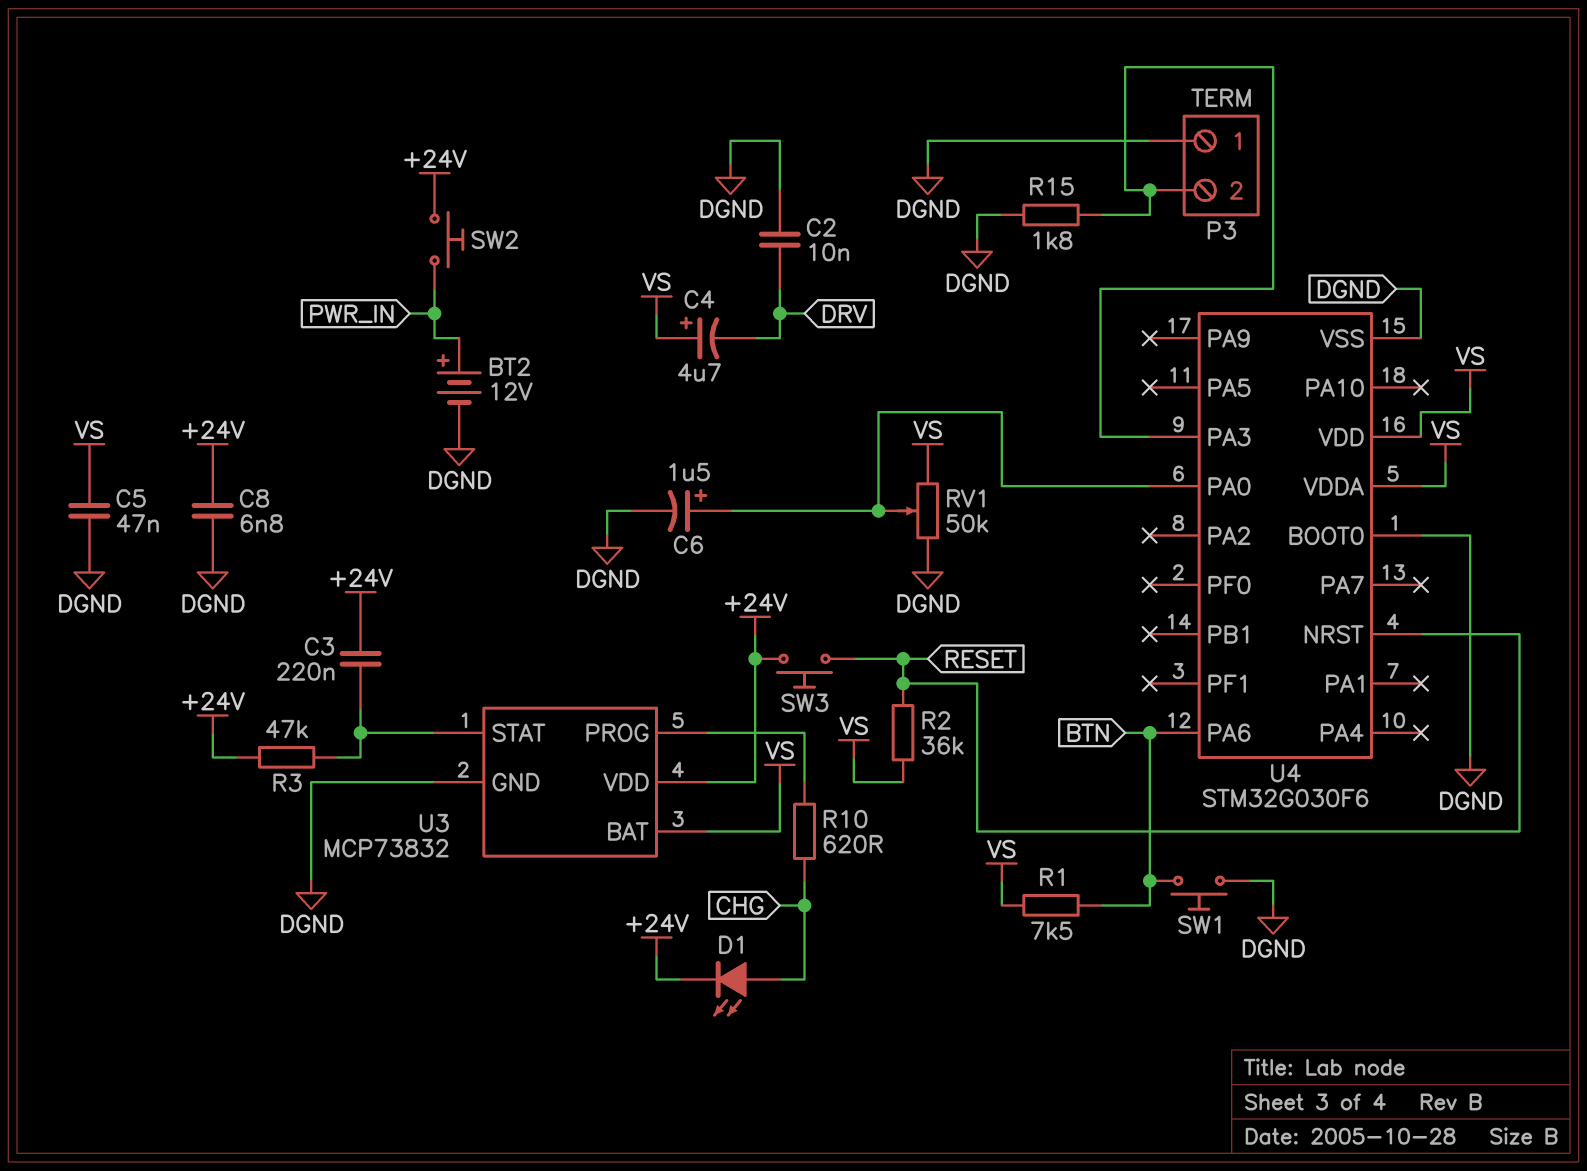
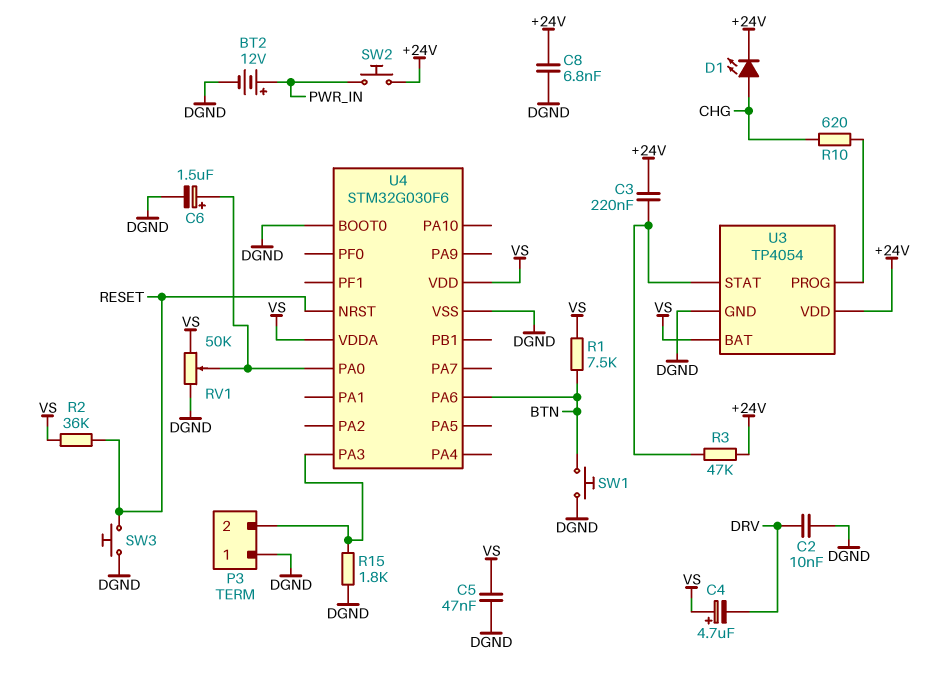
SW3: button (+24V, RESET) -> button (DGND, RESET)
U3: MCP73832 -> TP4054

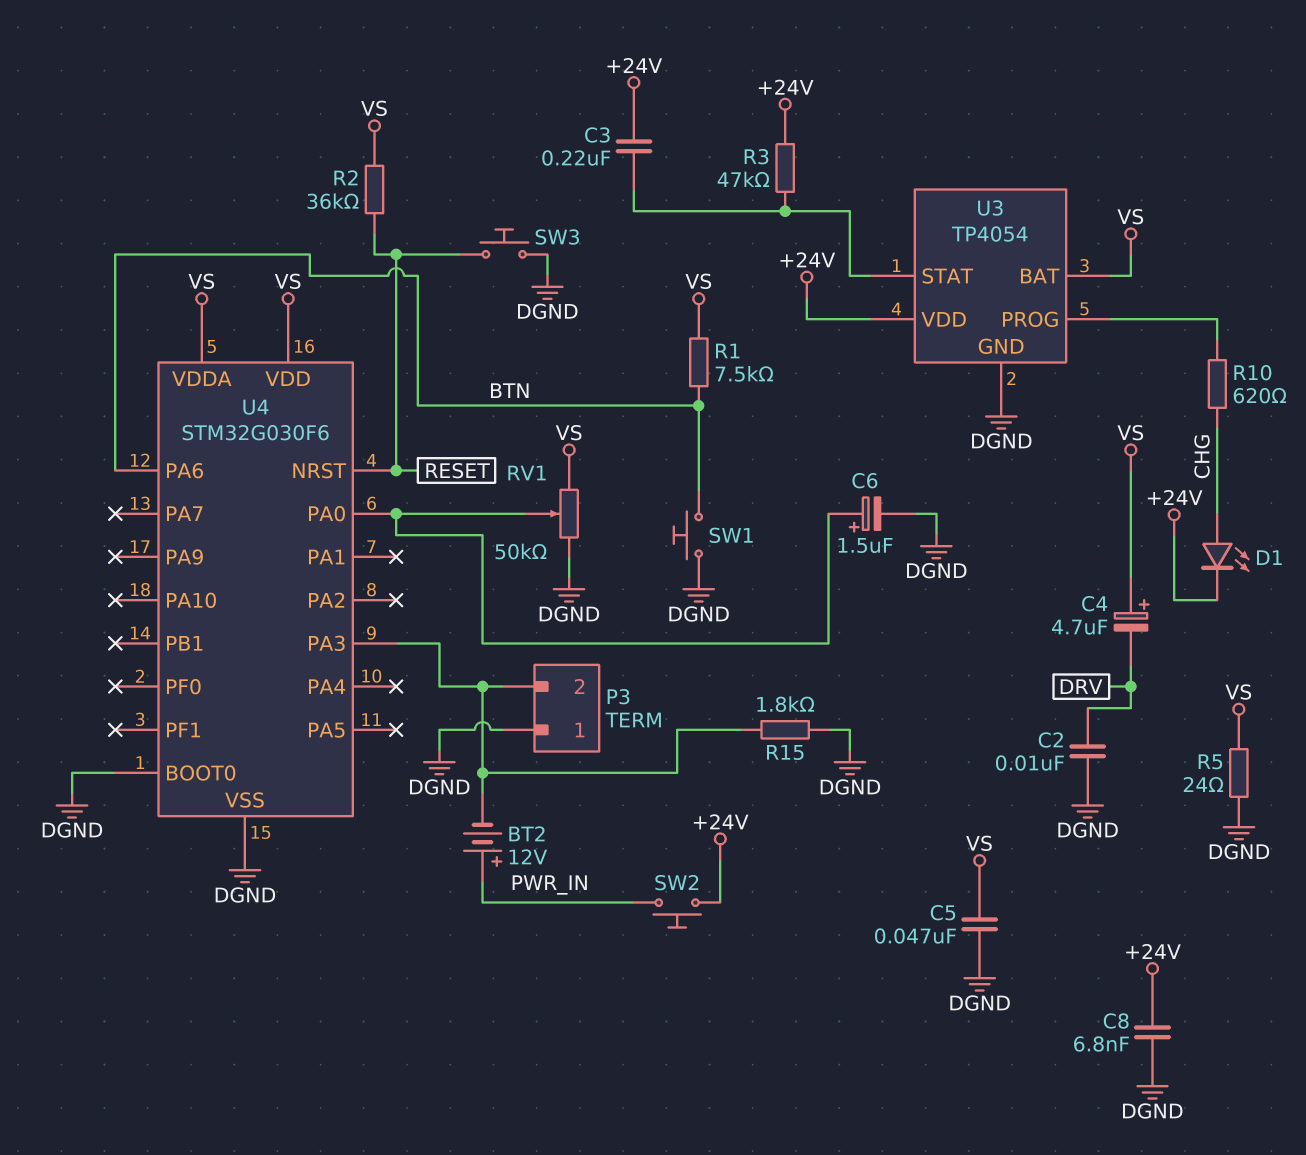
BT2: 12V (plus PWR_IN, minus DGND) -> 12V (plus PWR_IN, minus P3/2)
R5: none -> 24 (DGND, VS)

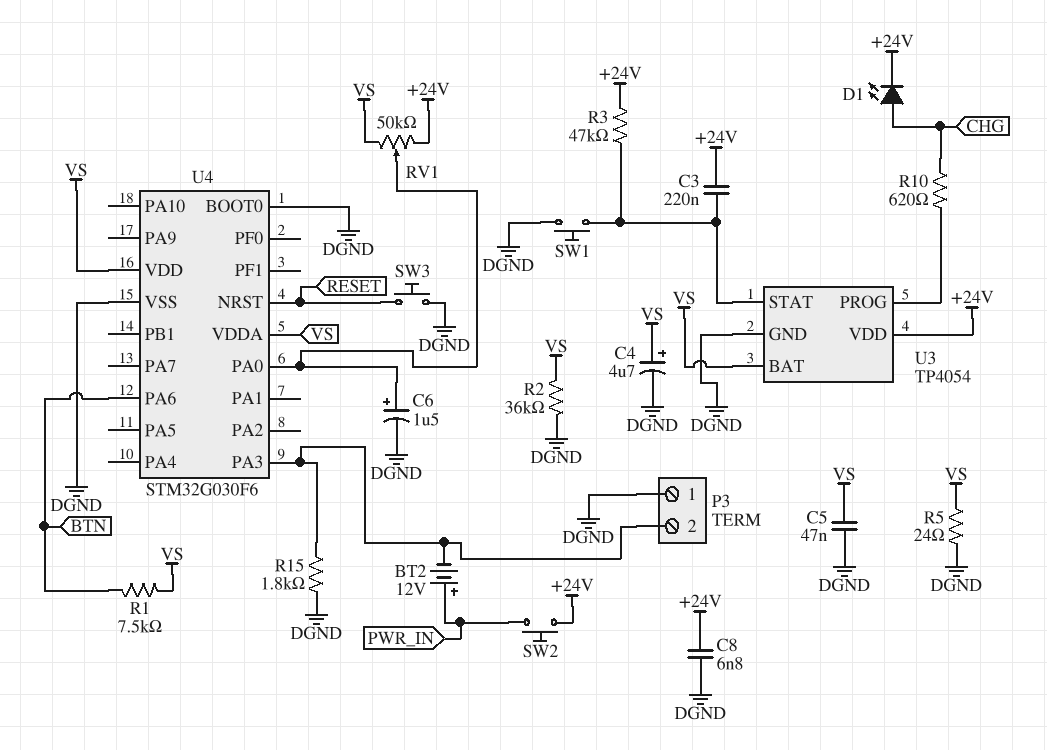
C2: 10nF (DGND, DRV) -> none
C4: 4.7uF (plus VS, minus DRV) -> 4.7uF (plus VS, minus DGND)
R2: 36k (RESET, VS) -> 36k (DGND, VS)
RV1: 50k (DGND, VS, wiper U4/PA0) -> 50k (+24V, VS, wiper U4/PA0)
SW1: button (BTN, DGND) -> button (DGND, U3/STAT)

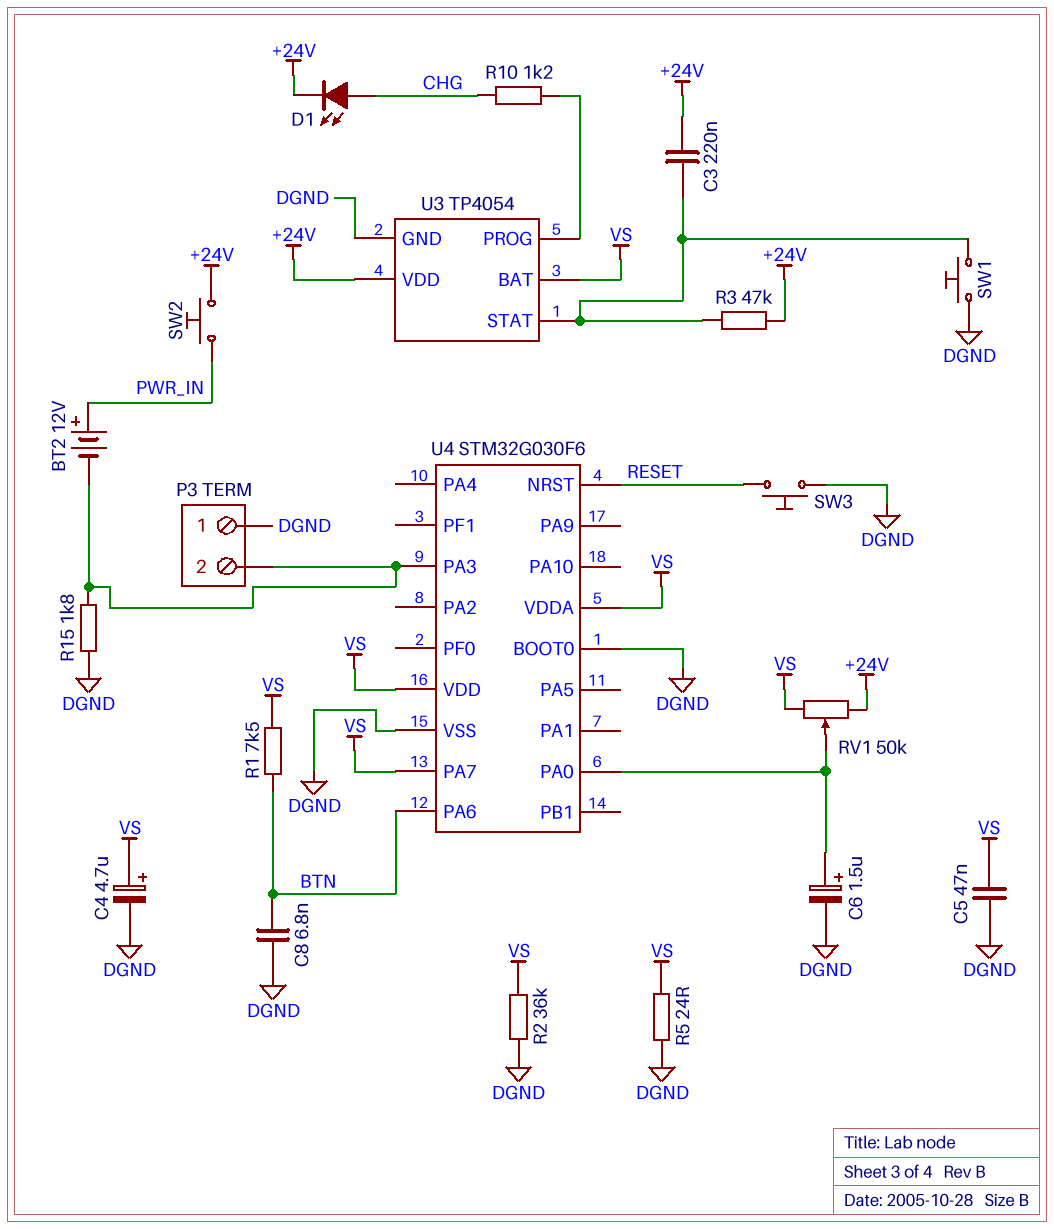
C8: 6.8nF (+24V, DGND) -> 6.8nF (BTN, DGND)
R10: 620 (CHG, U3/PROG) -> 1.2k (CHG, U3/PROG)
U4 pin PA7: none -> VS

